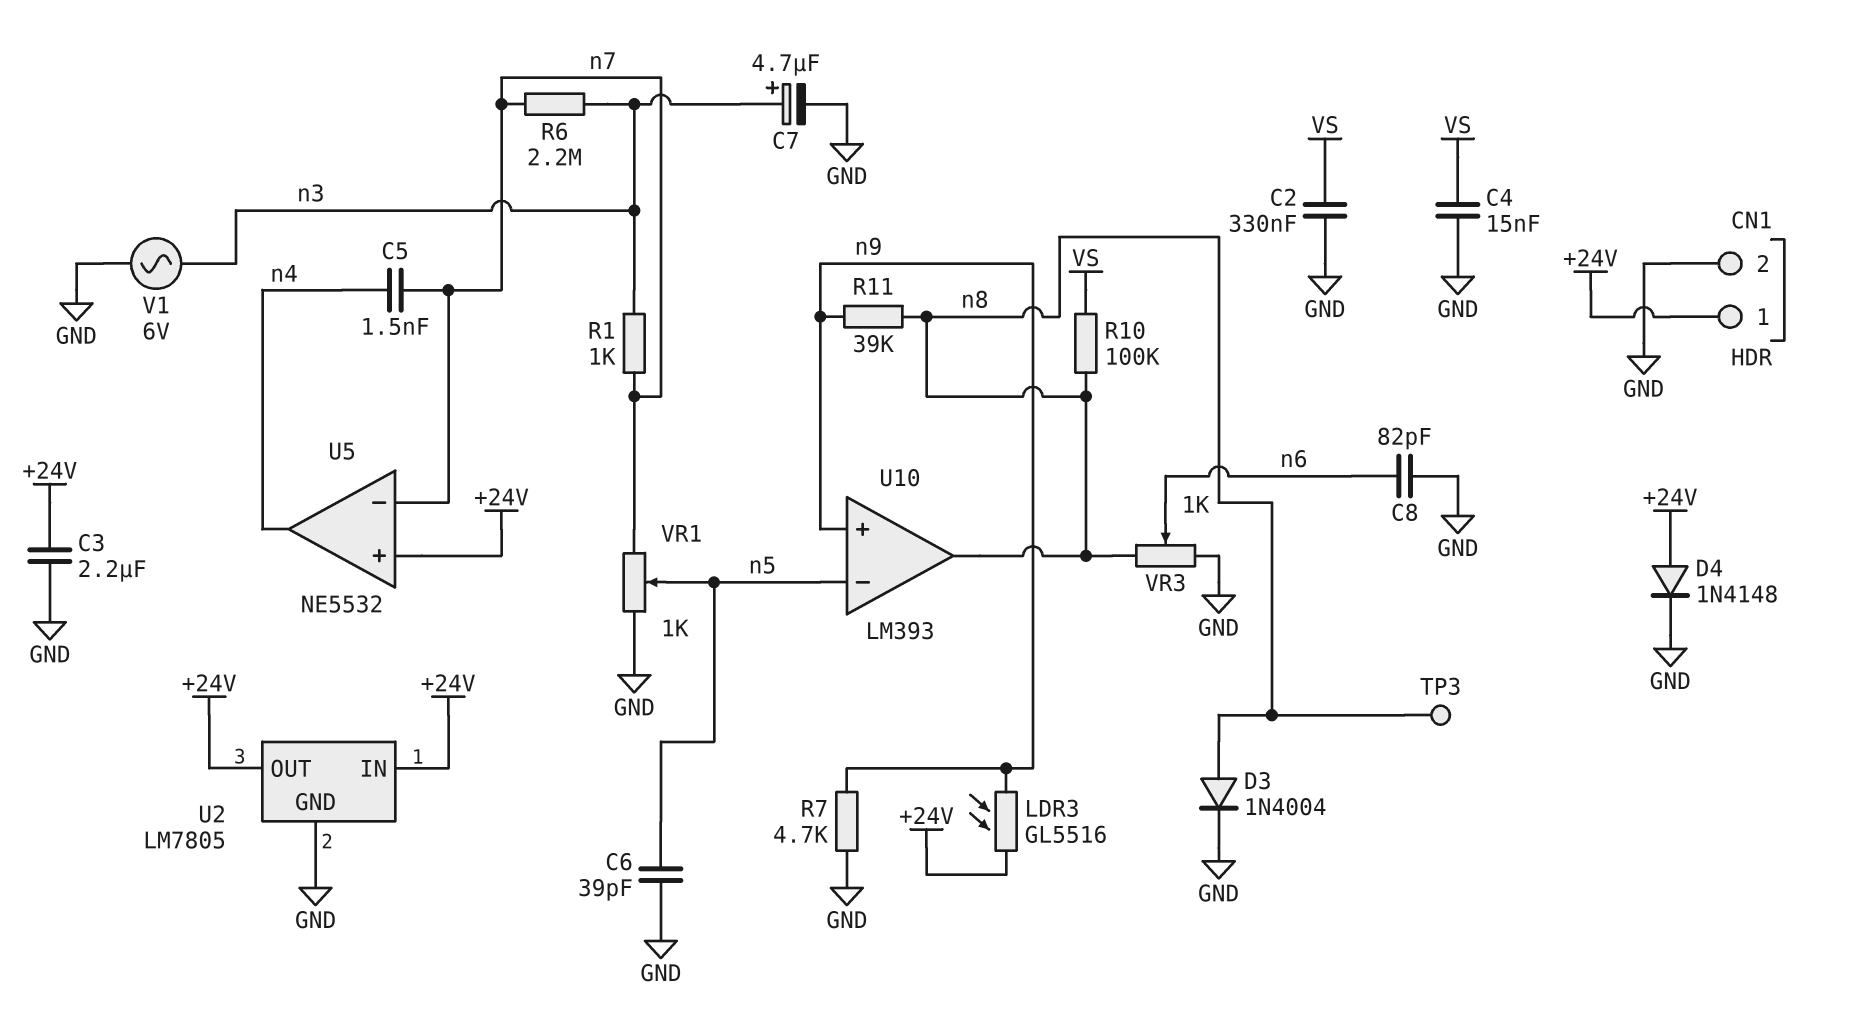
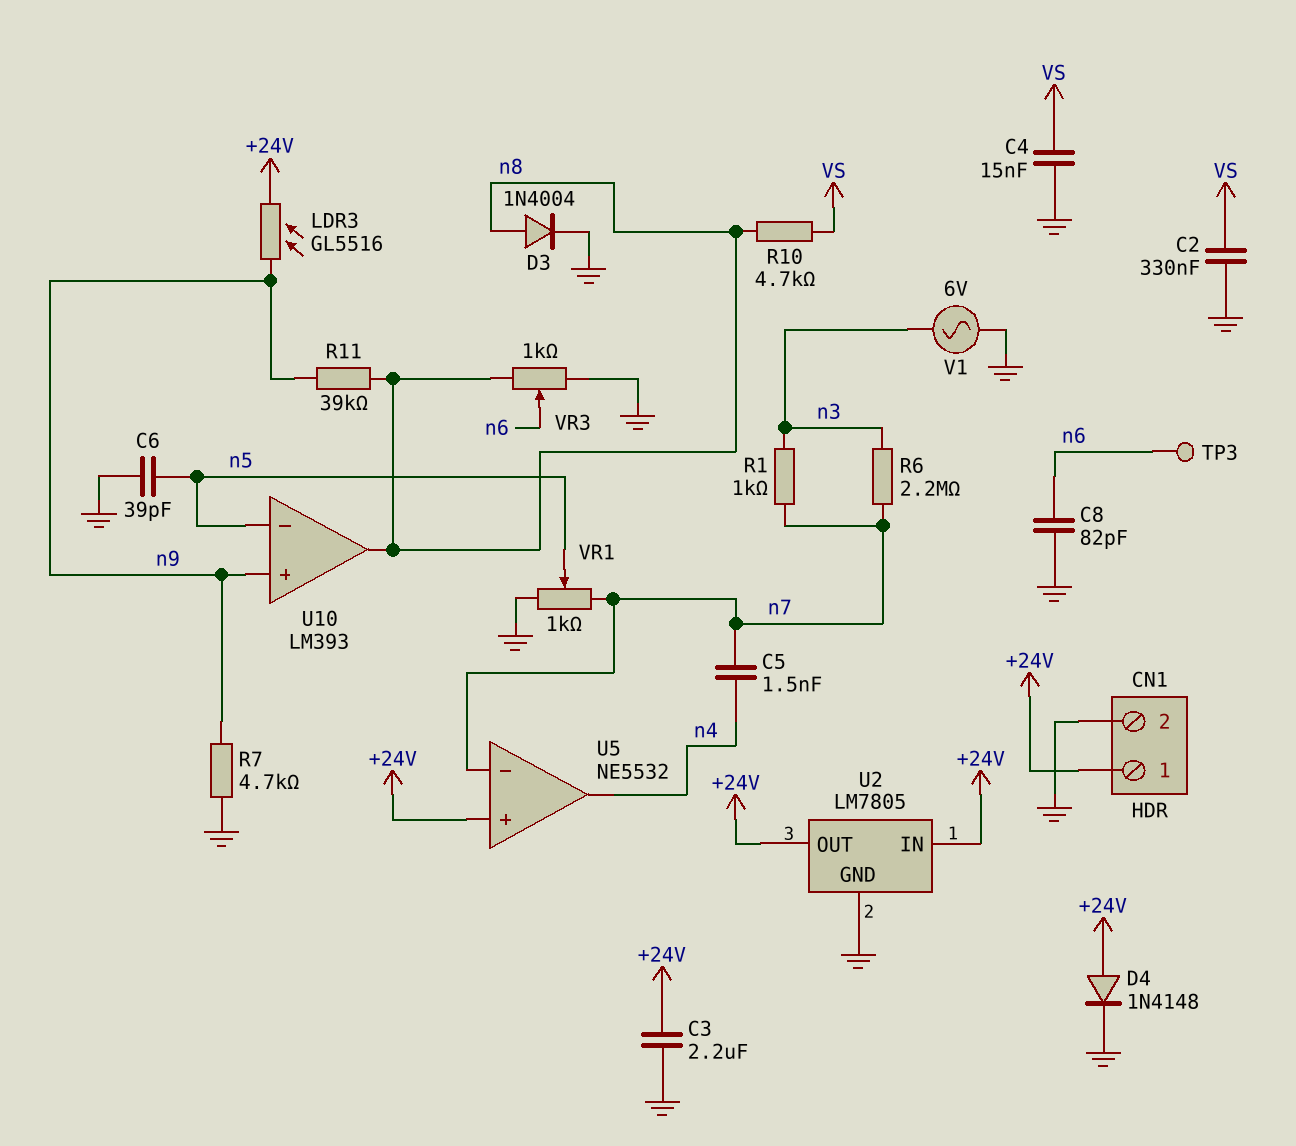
C7: 4.7uF (plus n3, minus GND) -> none
R10: 100k (VS, n8) -> 4.7k (VS, n8)
TP3: test point (n8) -> test point (n6)

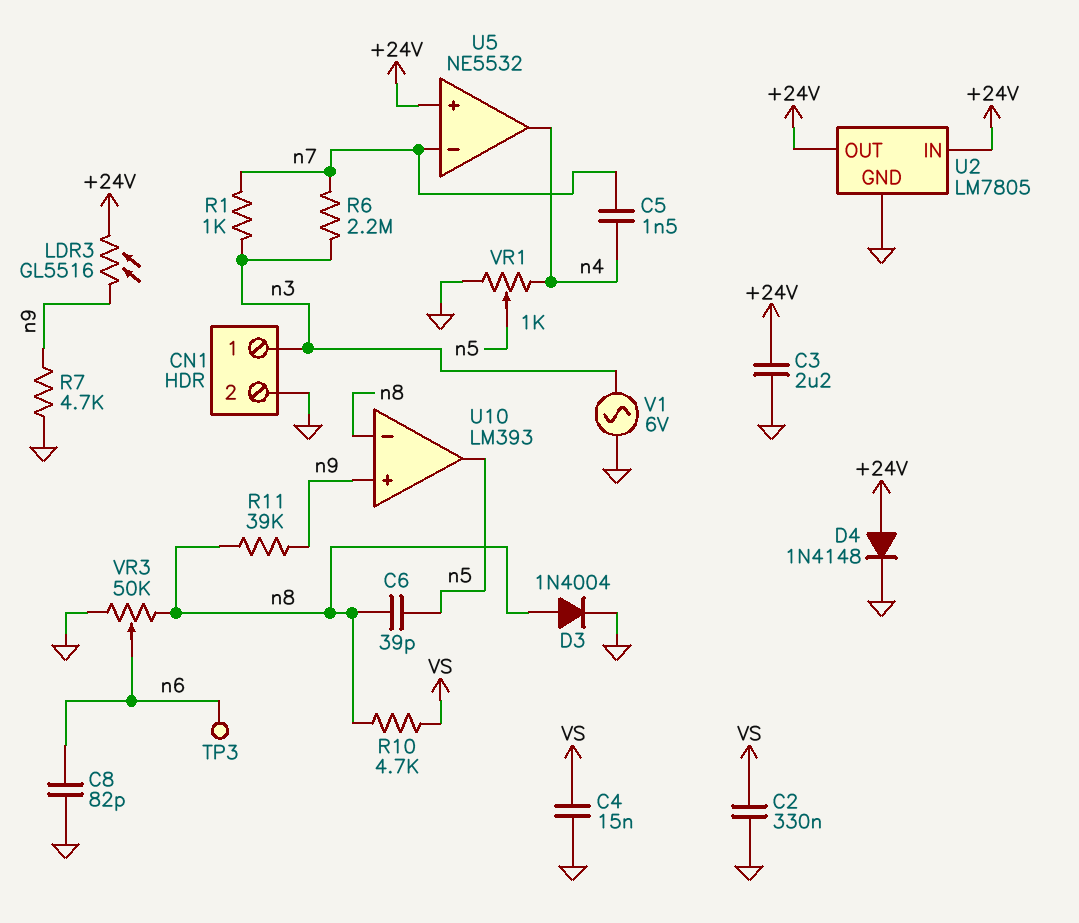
C6: 39pF (GND, n5) -> 39pF (n5, n8)
CN1 pin 1: +24V -> n3
U10 pin in-: n5 -> n8
U10 pin out: n8 -> n5
VR1: 1k (GND, n7, wiper n5) -> 1k (GND, n4, wiper n5)
VR3: 1k (GND, n8, wiper n6) -> 50k (GND, n8, wiper n6)

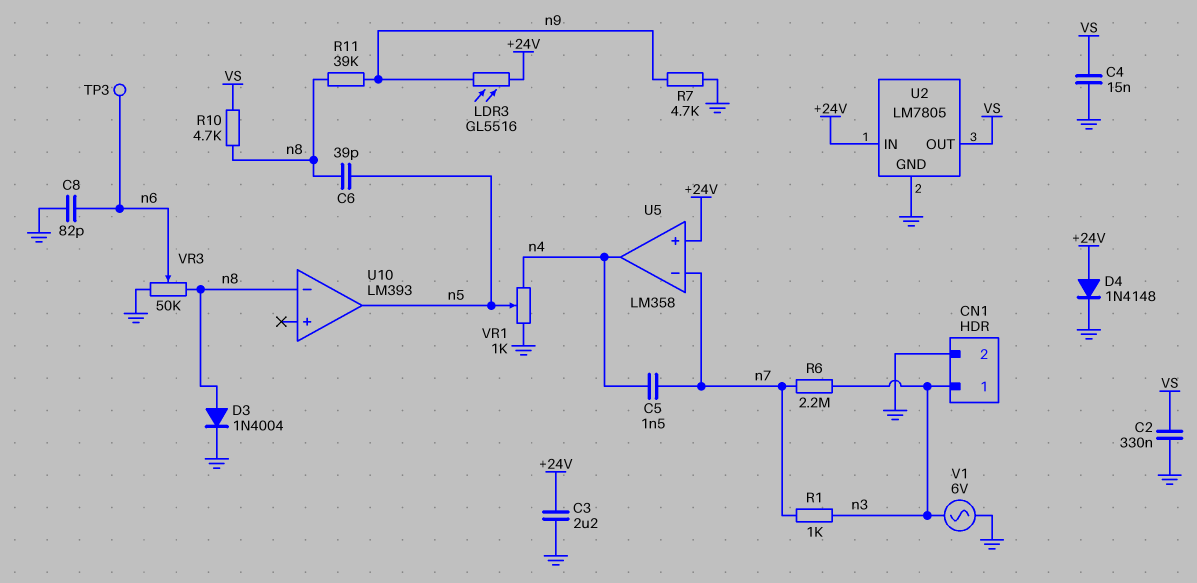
U2 pin OUT: +24V -> VS
U5: NE5532 -> LM358
U10 pin in+: n9 -> none

